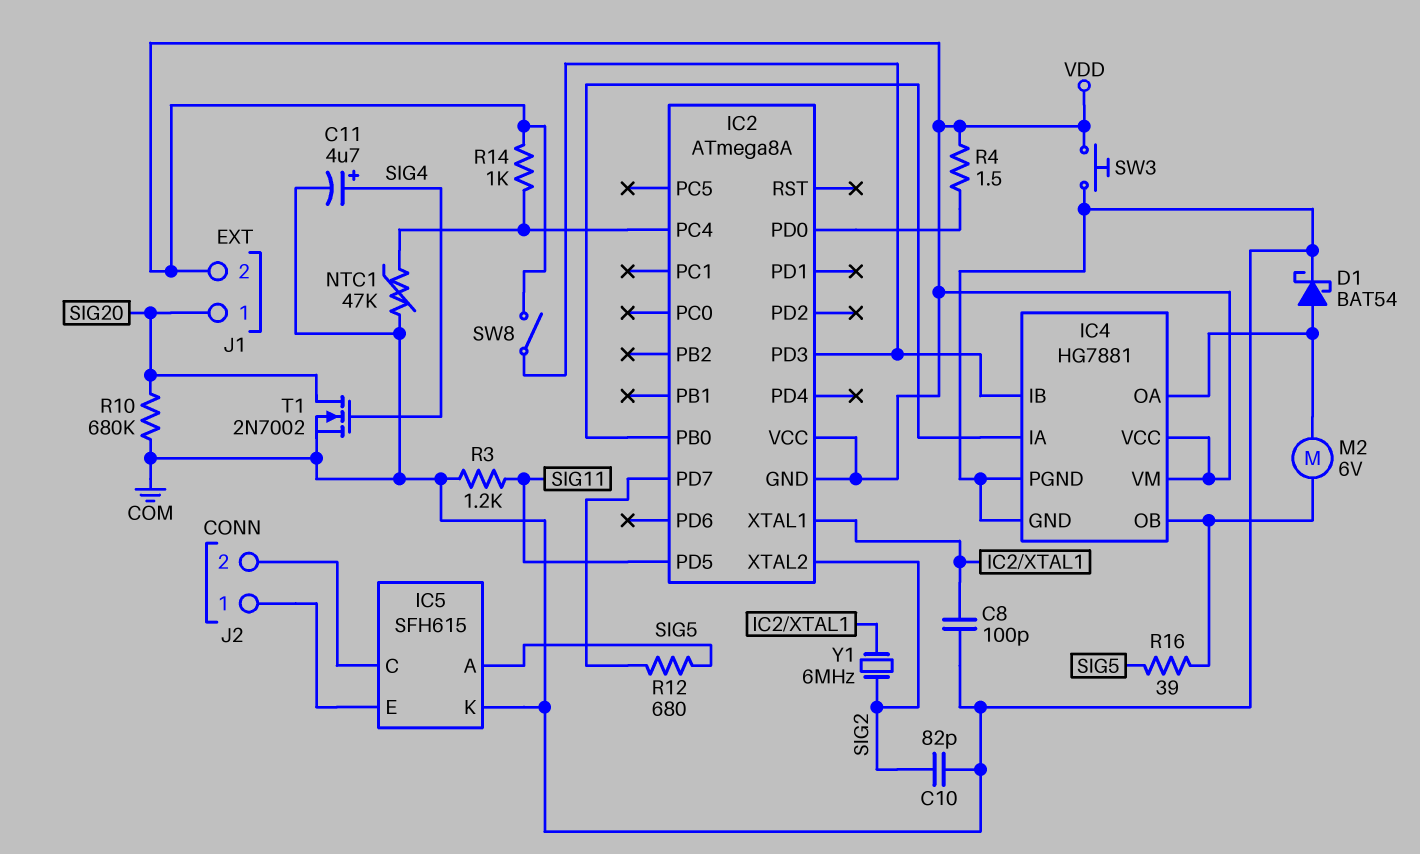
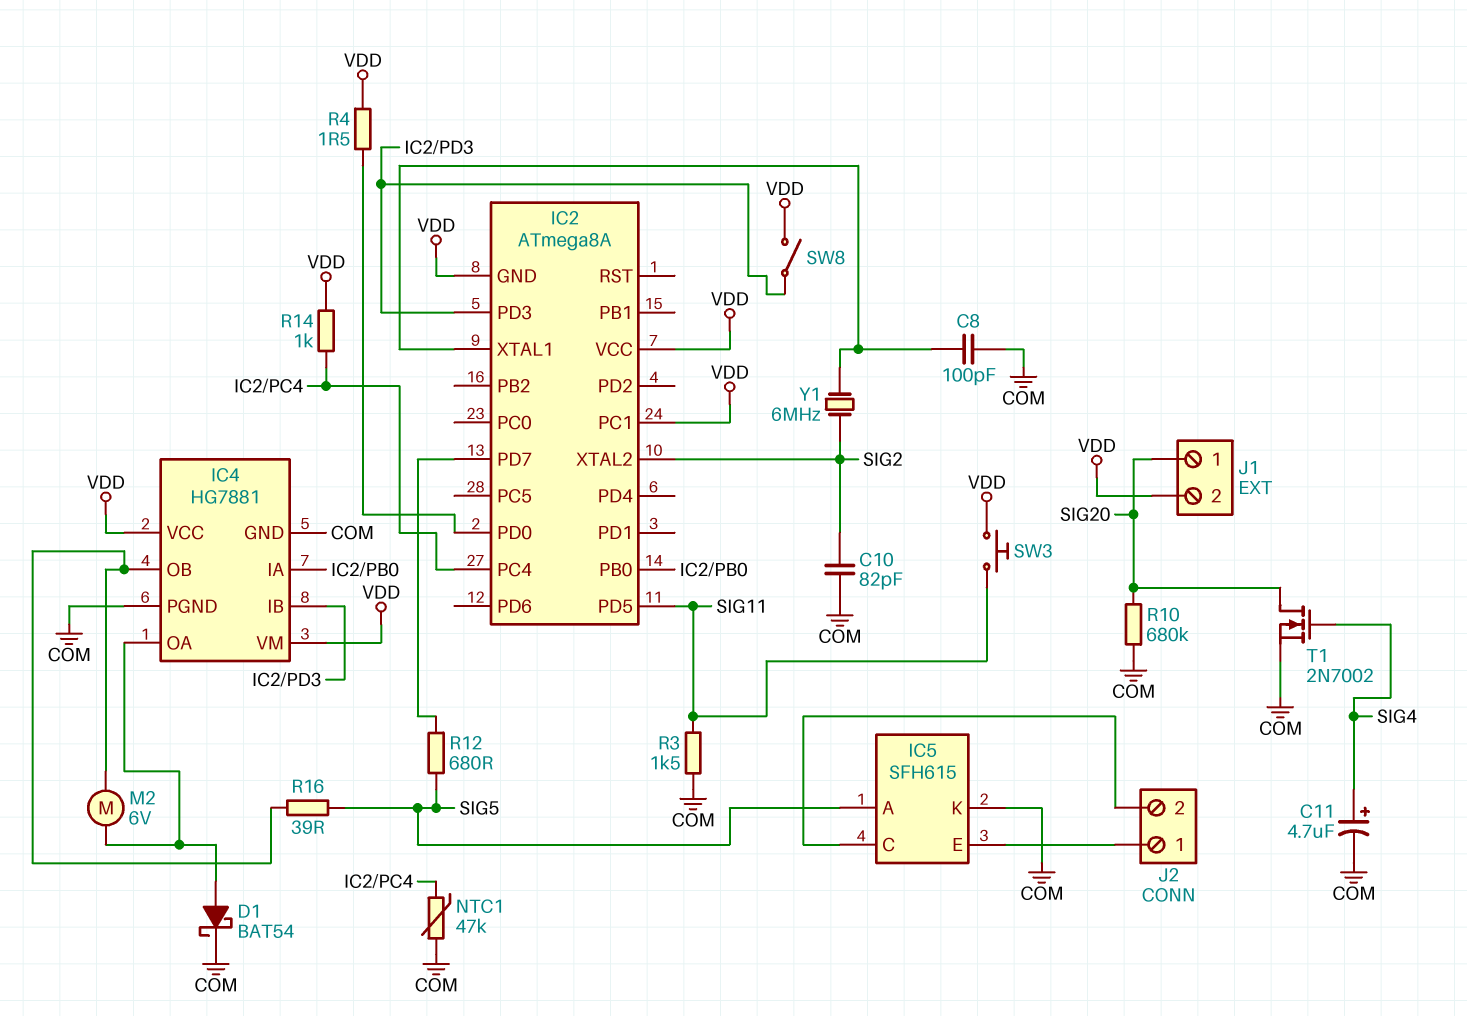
IC2 pin PC1: none -> VDD
R3: 1.2k (COM, SIG11) -> 1.5k (COM, SIG11)
SW3: button (COM, VDD) -> button (SIG11, VDD)

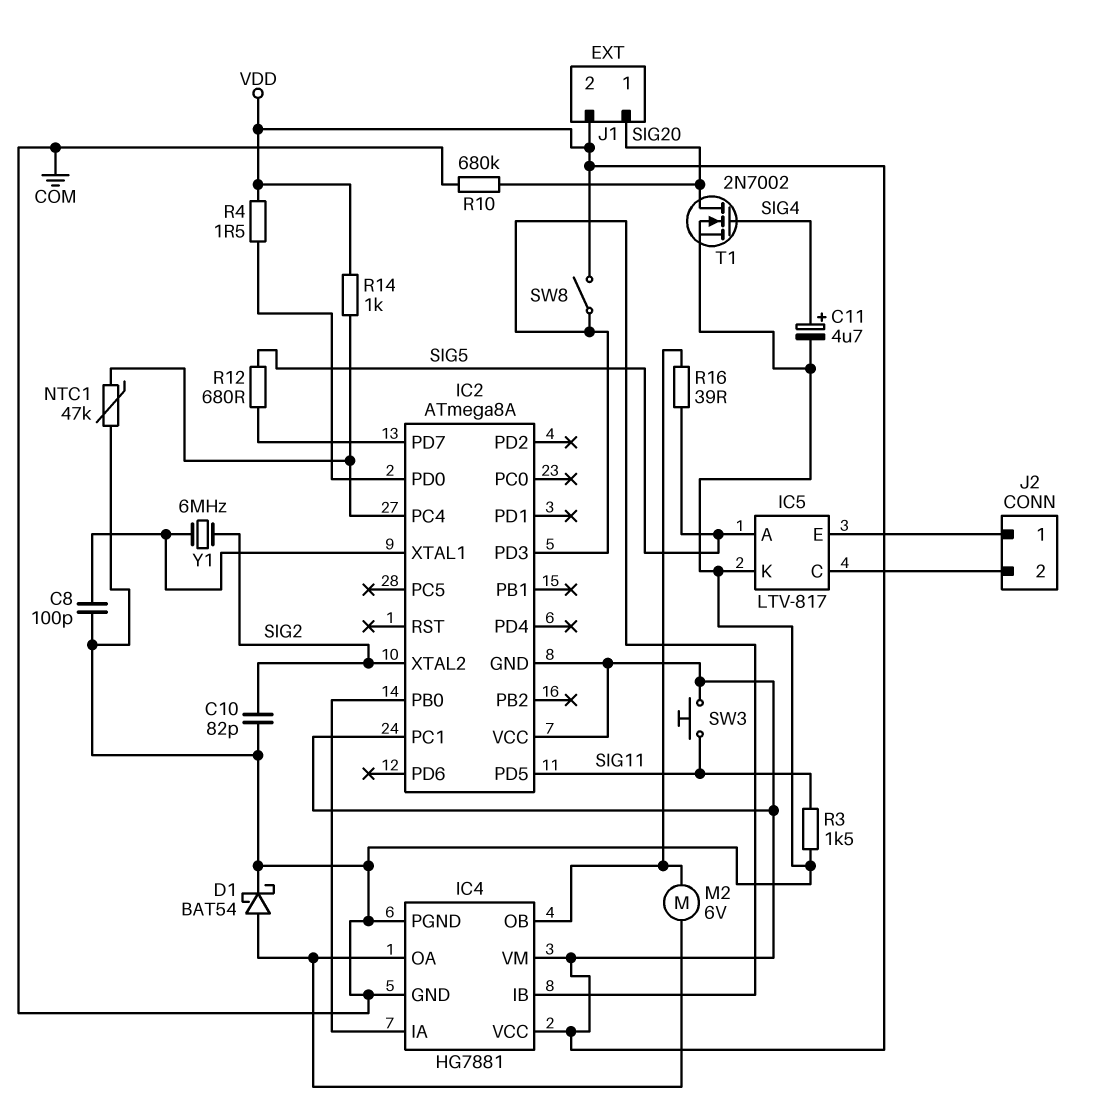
IC5: SFH615 -> LTV-817

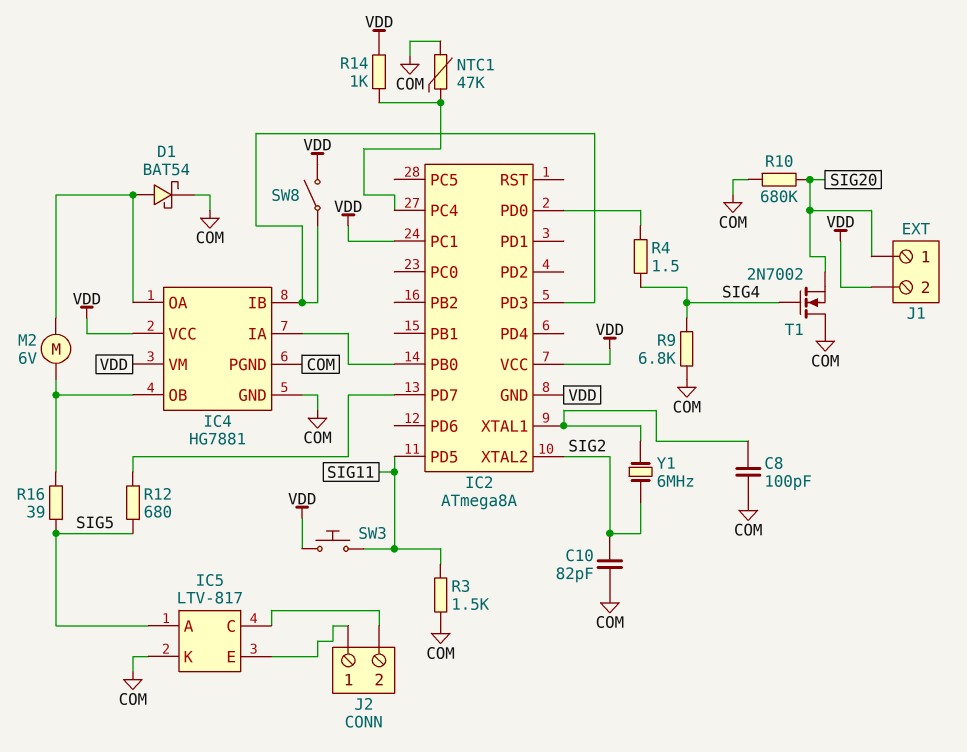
C11: 4.7uF (plus SIG4, minus COM) -> none
R4: 1.5 (IC2/PD0, VDD) -> 1.5 (IC2/PD0, SIG4)
R9: none -> 6.8k (COM, SIG4)
T1: NMOS 2N7002 (G SIG4, D SIG20, S COM) -> NMOS 2N7002 (G SIG4, D COM, S SIG20)

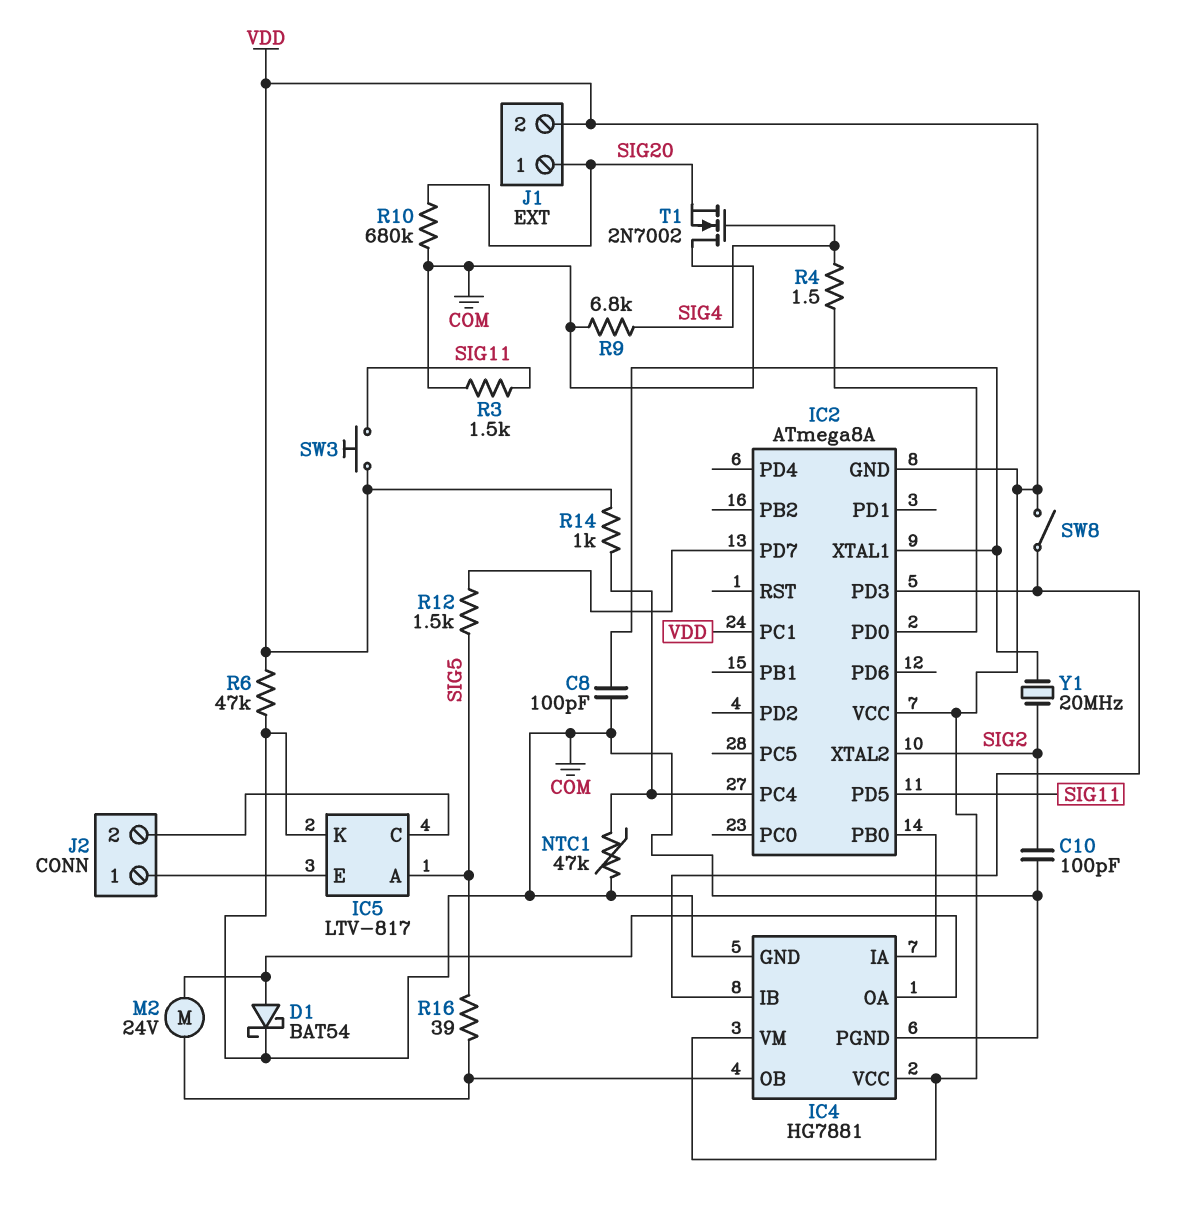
C10: 82pF (COM, SIG2) -> 100pF (COM, SIG2)
M2: motor 6V (IC4/OA, IC4/OB) -> motor 24V (IC4/OA, IC4/OB)
R6: none -> 47k (COM, VDD)
R12: 680 (IC2/PD7, SIG5) -> 1.5k (IC2/PD7, SIG5)
Y1: 6MHz (IC2/XTAL1, SIG2) -> 20MHz (IC2/XTAL1, SIG2)

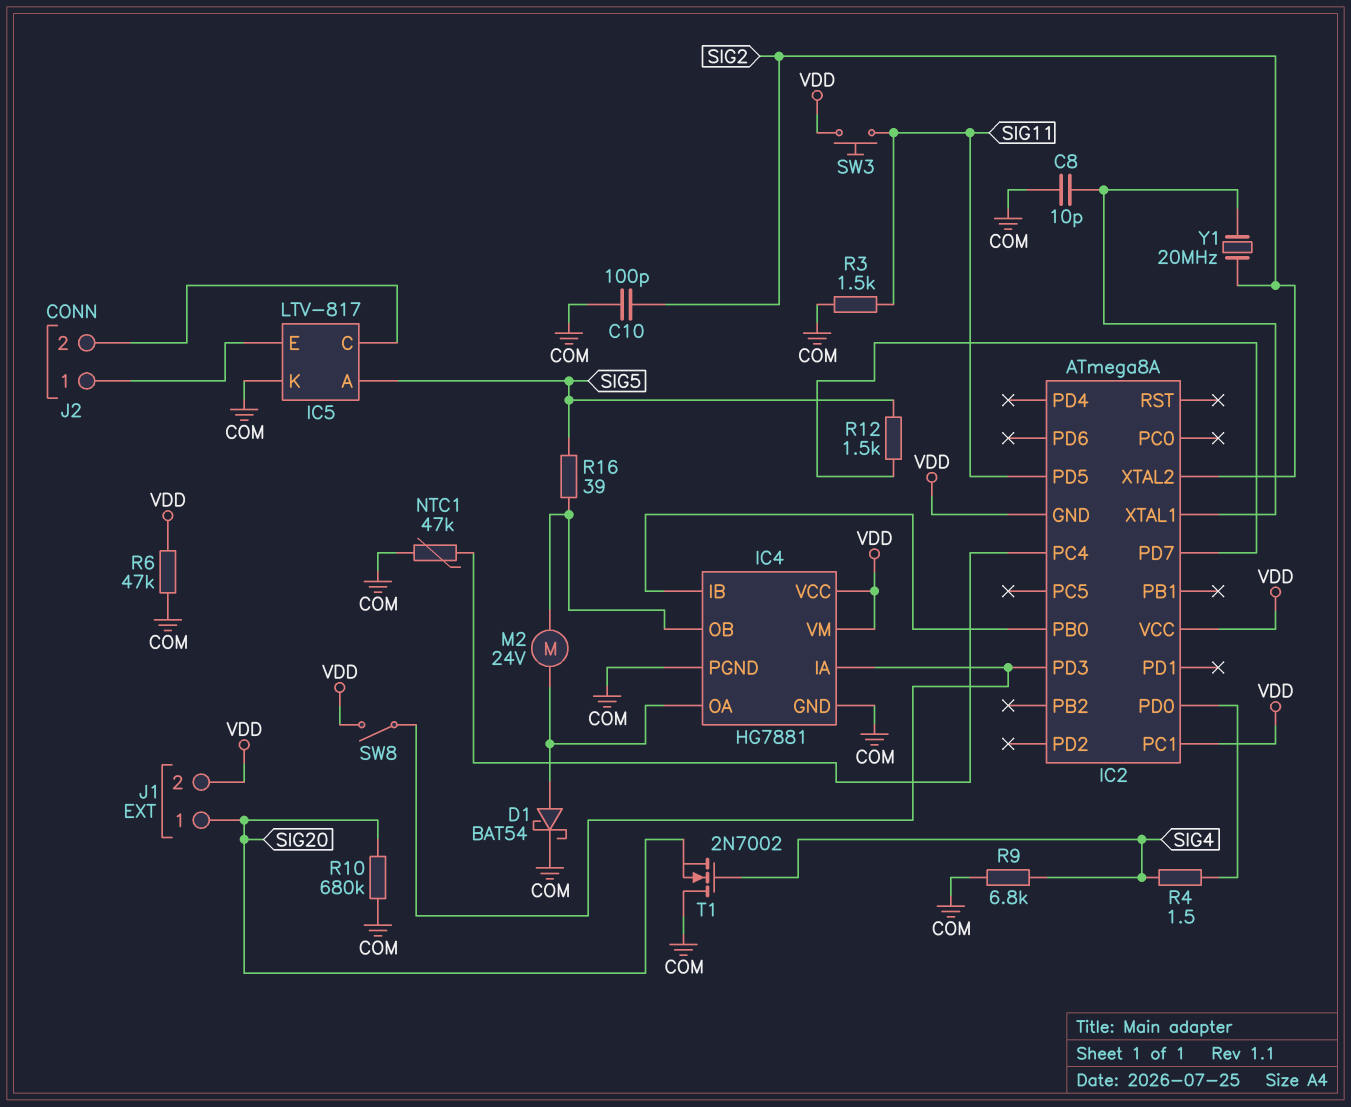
C8: 100pF (COM, IC2/XTAL1) -> 10pF (COM, IC2/XTAL1)
IC4 pin IA: IC2/PB0 -> IC2/PD3
IC4 pin IB: IC2/PD3 -> IC2/PB0
R14: 1k (IC2/PC4, VDD) -> none

